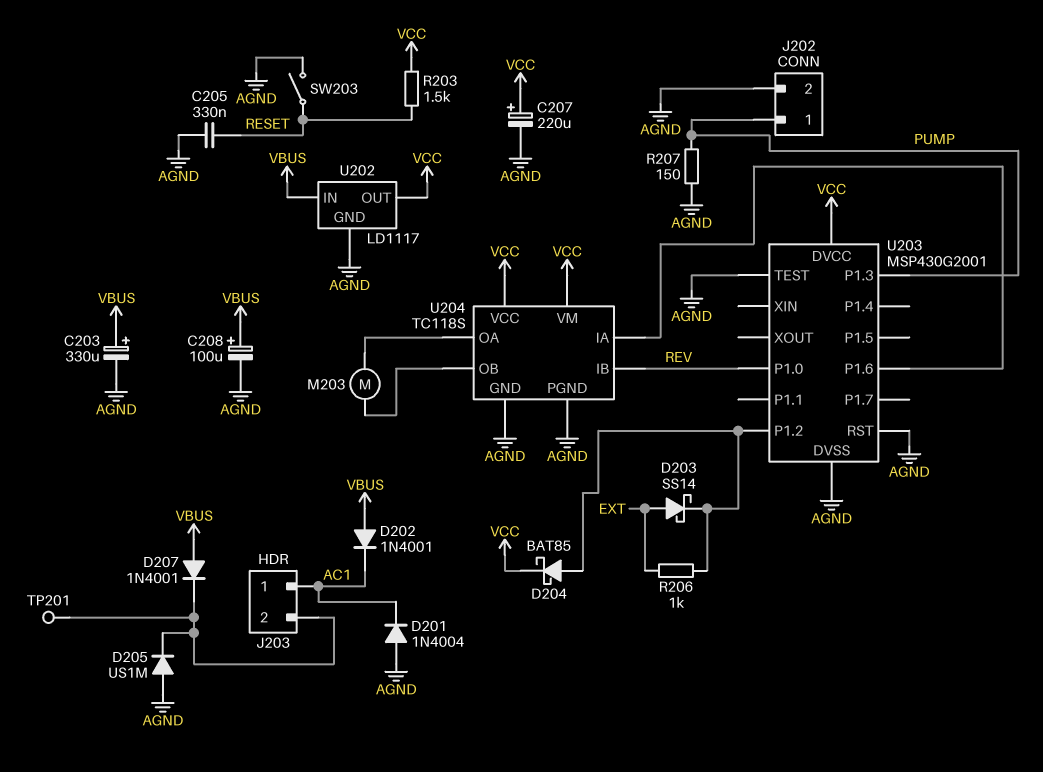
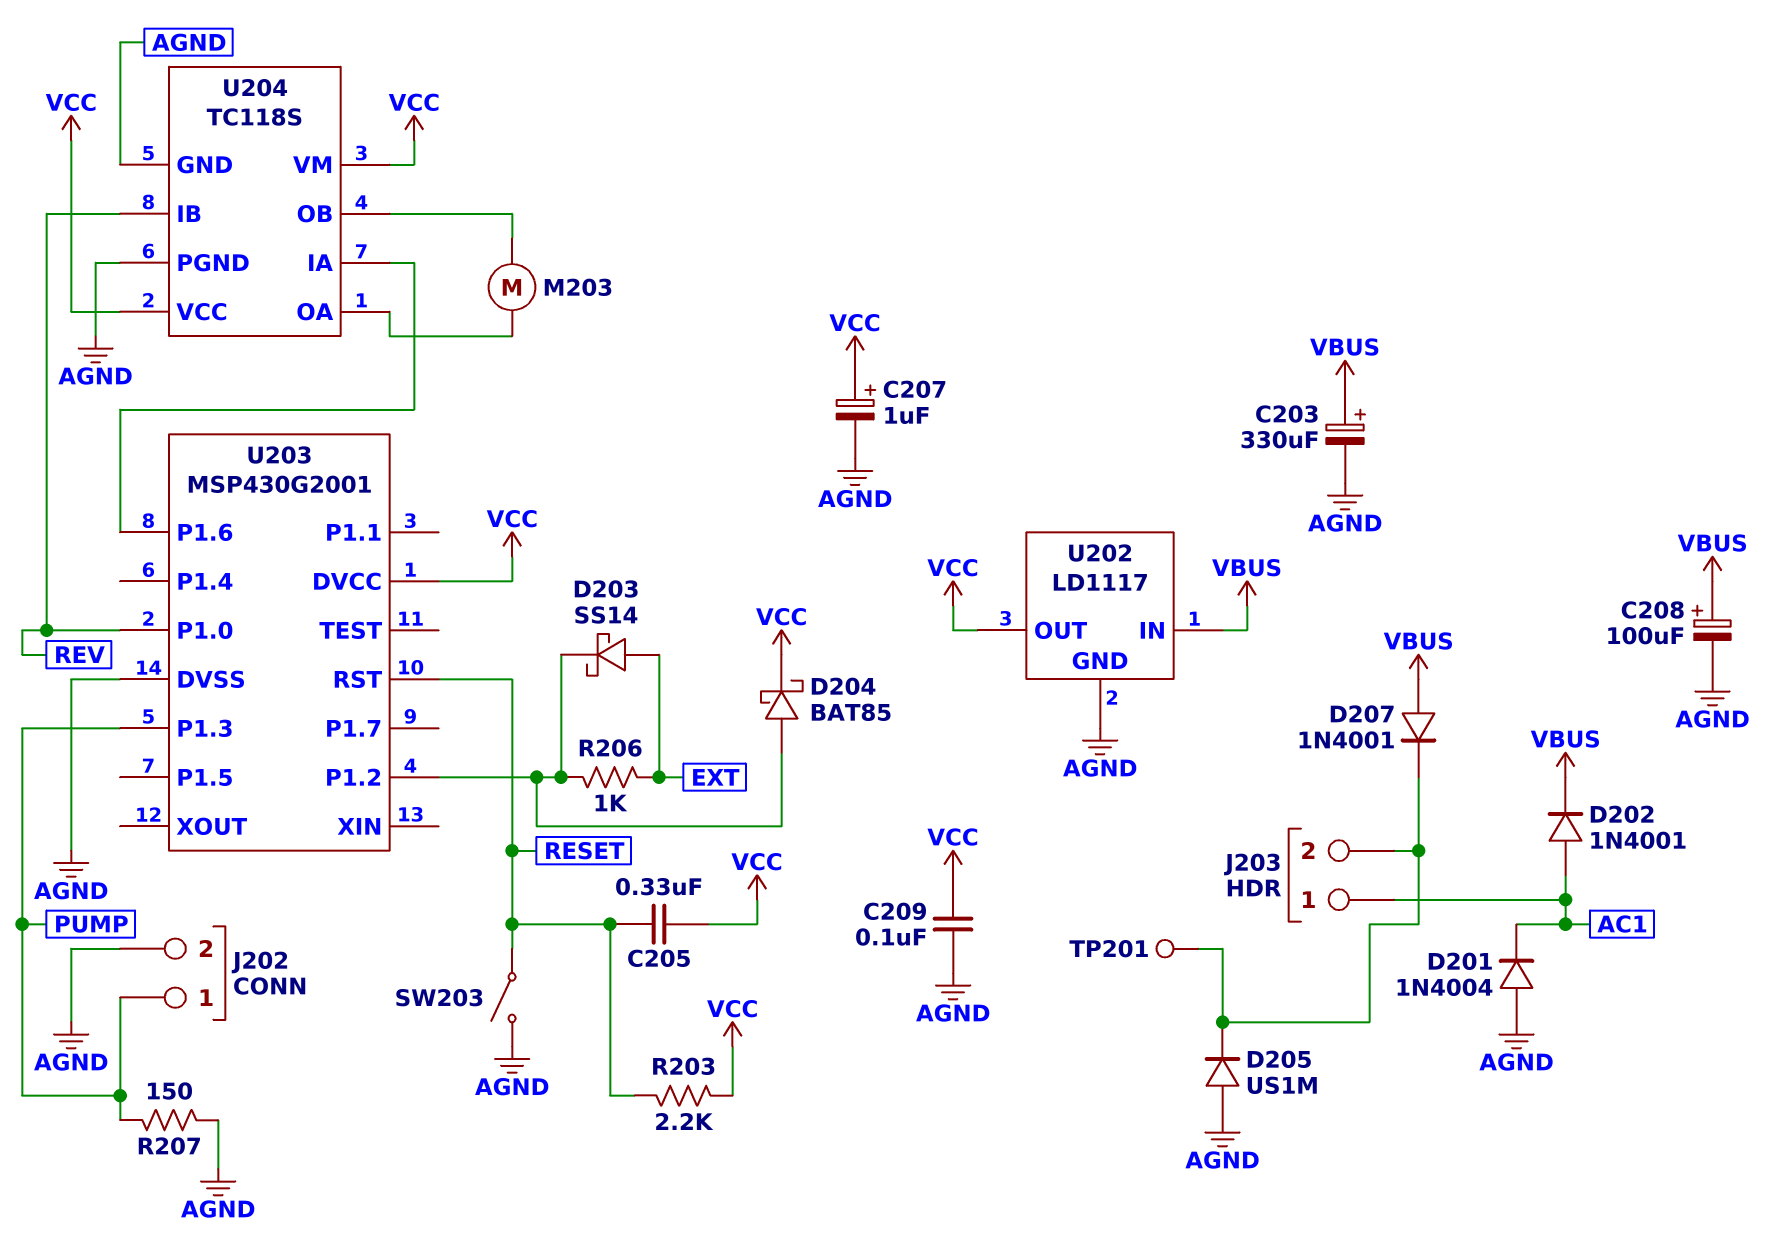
C205: 330nF (AGND, RESET) -> 330nF (RESET, VCC)
C207: 220uF (plus VCC, minus AGND) -> 1uF (plus VCC, minus AGND)
C209: none -> 100nF (AGND, VCC)
D202: diode 1N4001 (A VBUS, K AC1) -> diode 1N4001 (A AC1, K VBUS)
R203: 1.5k (RESET, VCC) -> 2.2k (RESET, VCC)
U203 pin RST: AGND -> RESET
U203 pin TEST: AGND -> none

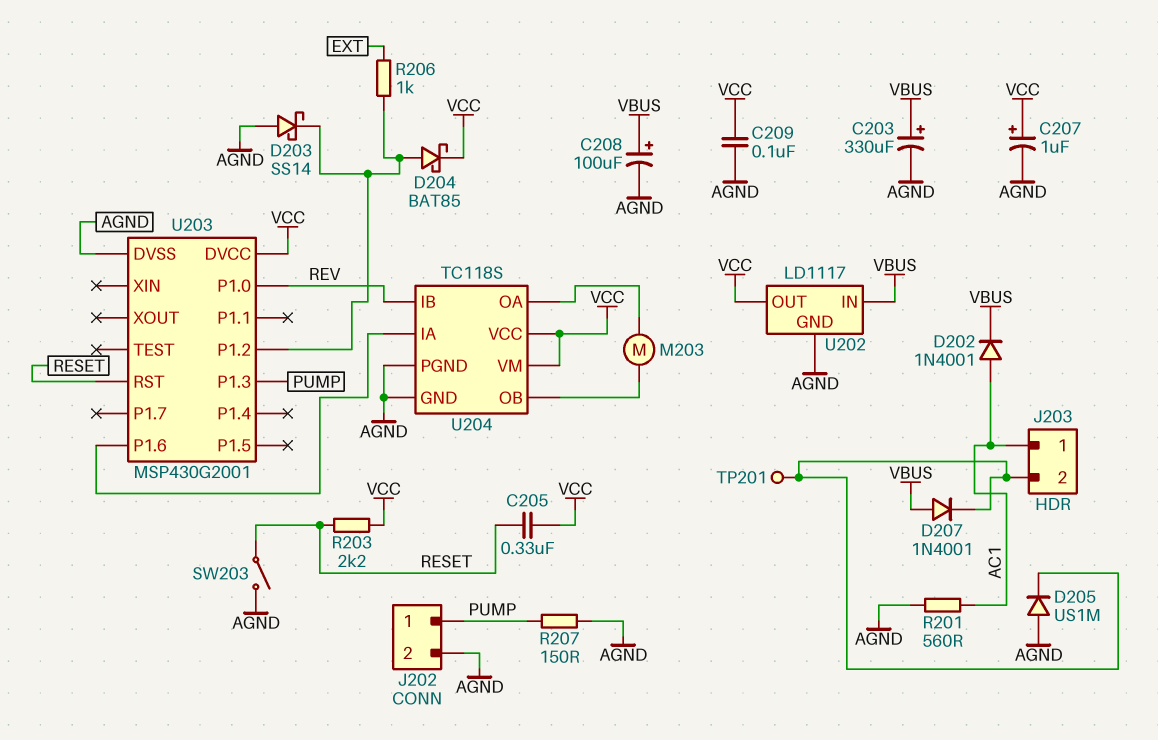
D201: diode 1N4004 (A AGND, K AC1) -> none
D203: schottky SS14 (A EXT, K U203/P1.2) -> schottky SS14 (A AGND, K U203/P1.2)
R201: none -> 560 (AC1, AGND)

